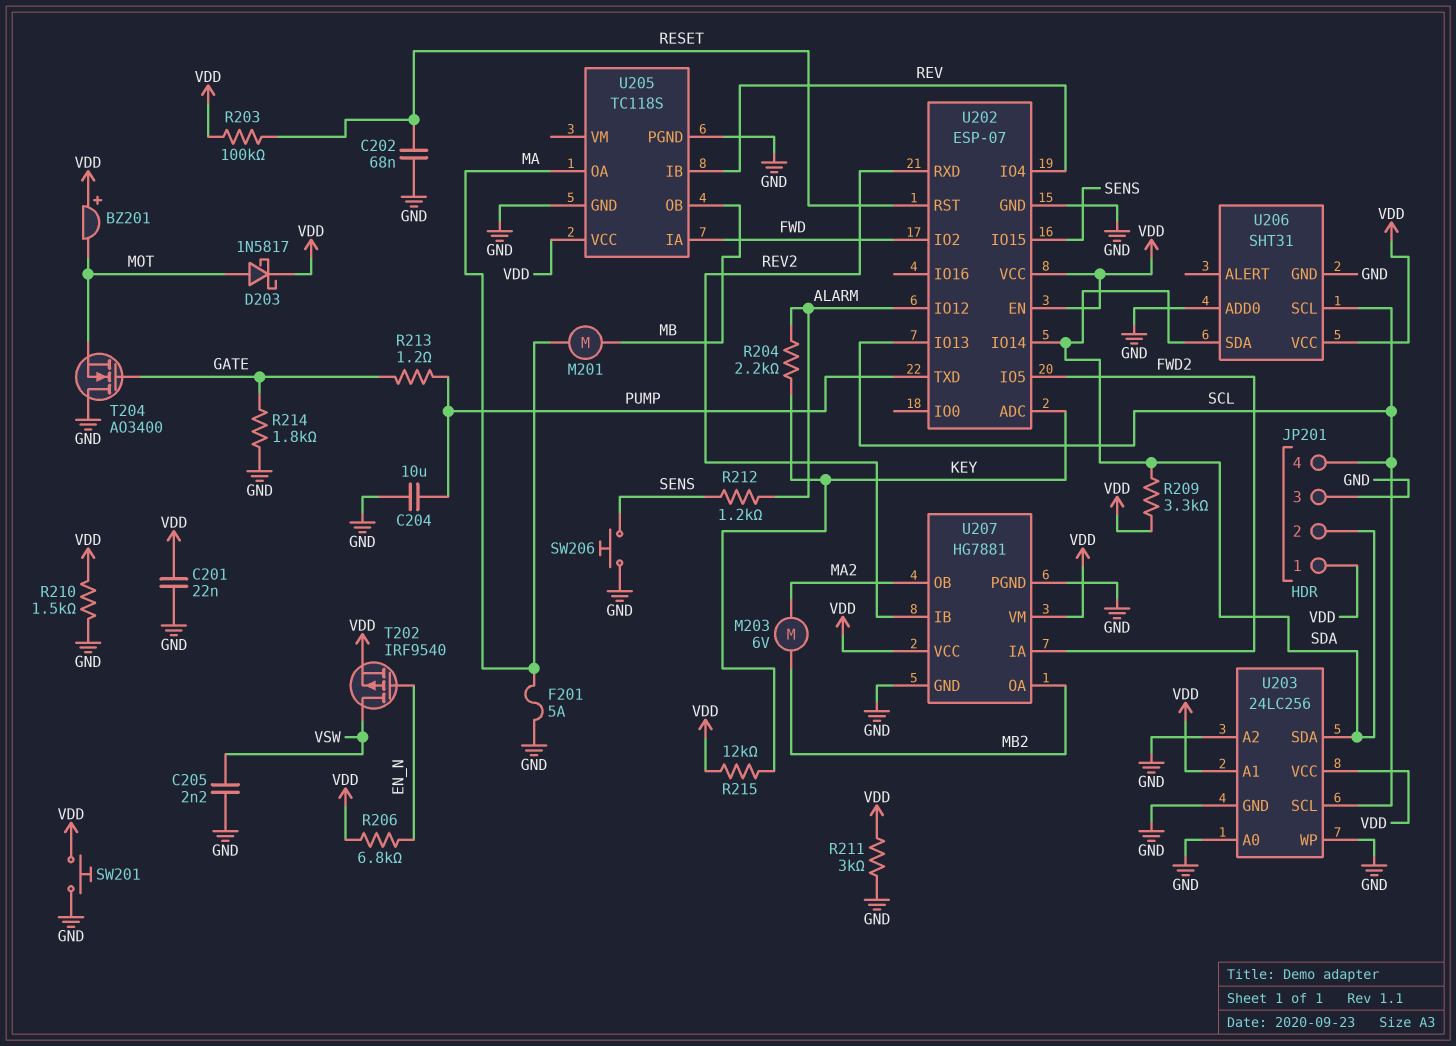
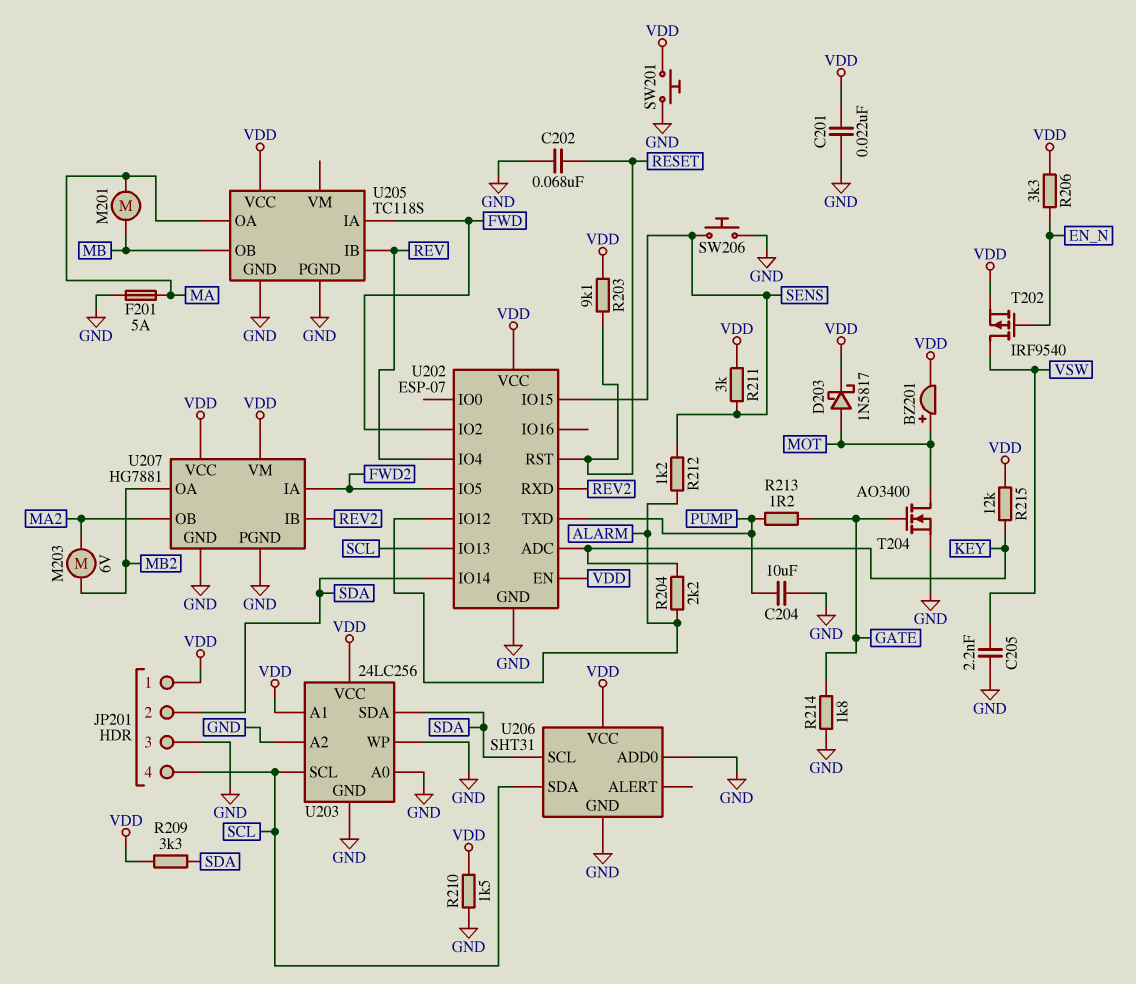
BZ201: buzzer (plus VDD, minus MOT) -> buzzer (plus MOT, minus VDD)
R203: 100k (RESET, VDD) -> 9.1k (RESET, VDD)
R206: 6.8k (EN_N, VDD) -> 3.3k (EN_N, VDD)
R211: 3k (GND, VDD) -> 3k (SENS, VDD)
T204: NMOS AO3400 (G GATE, D GND, S MOT) -> NMOS AO3400 (G GATE, D MOT, S GND)
U206 pin SCL: SCL -> SDA
U206 pin SDA: SDA -> SCL

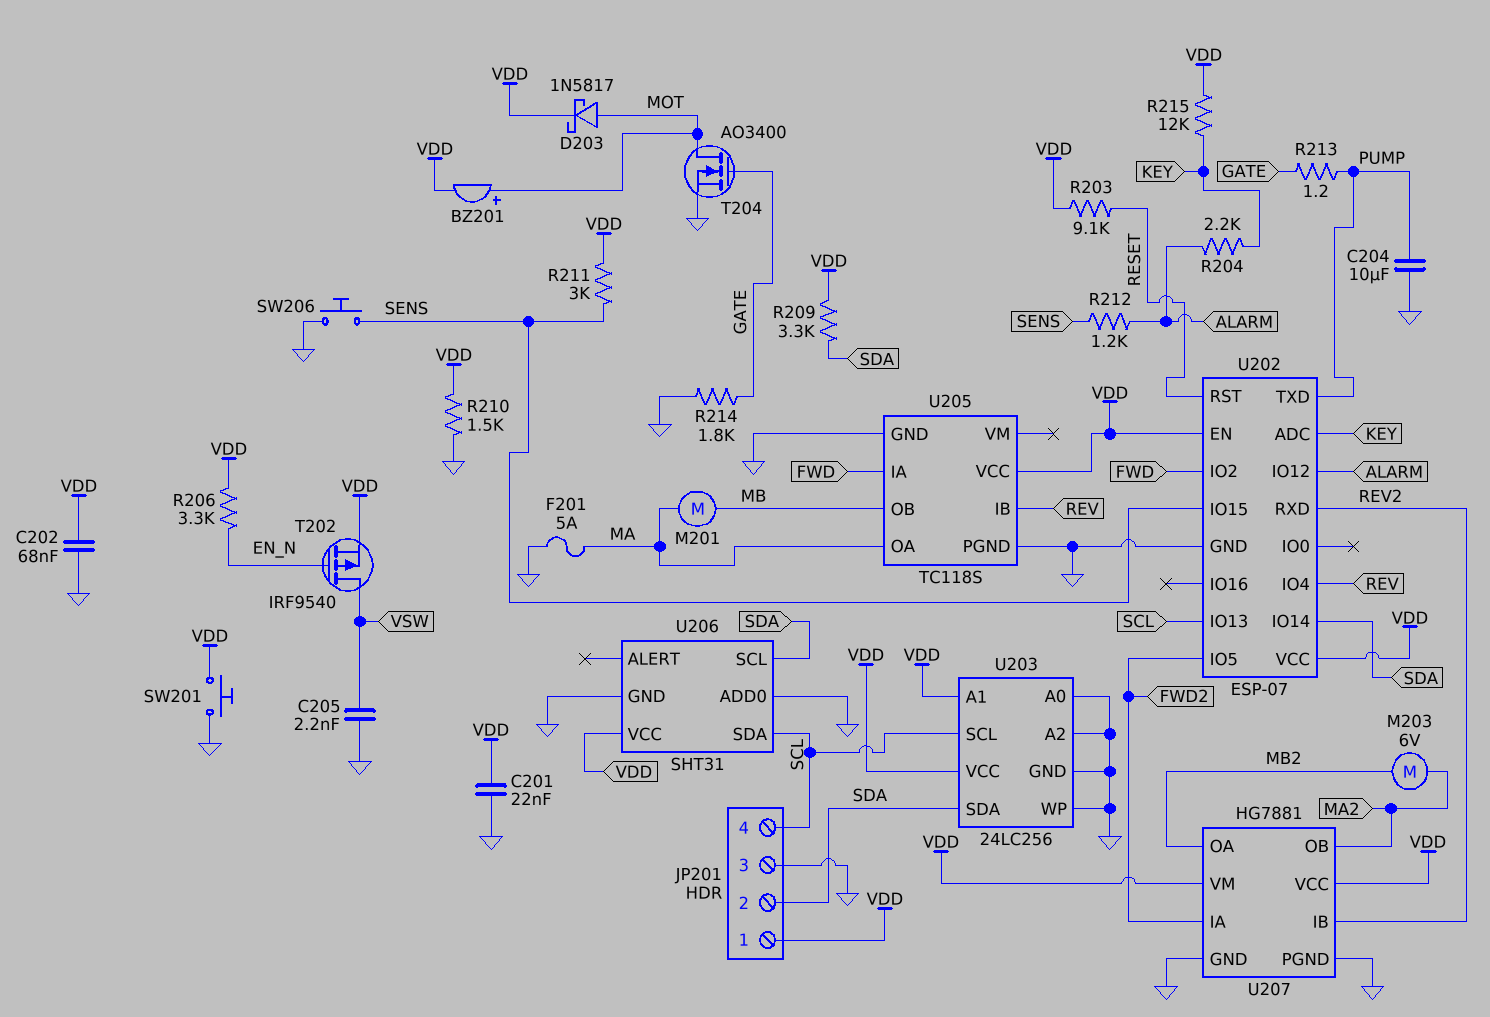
C202: 68nF (GND, RESET) -> 68nF (GND, VDD)

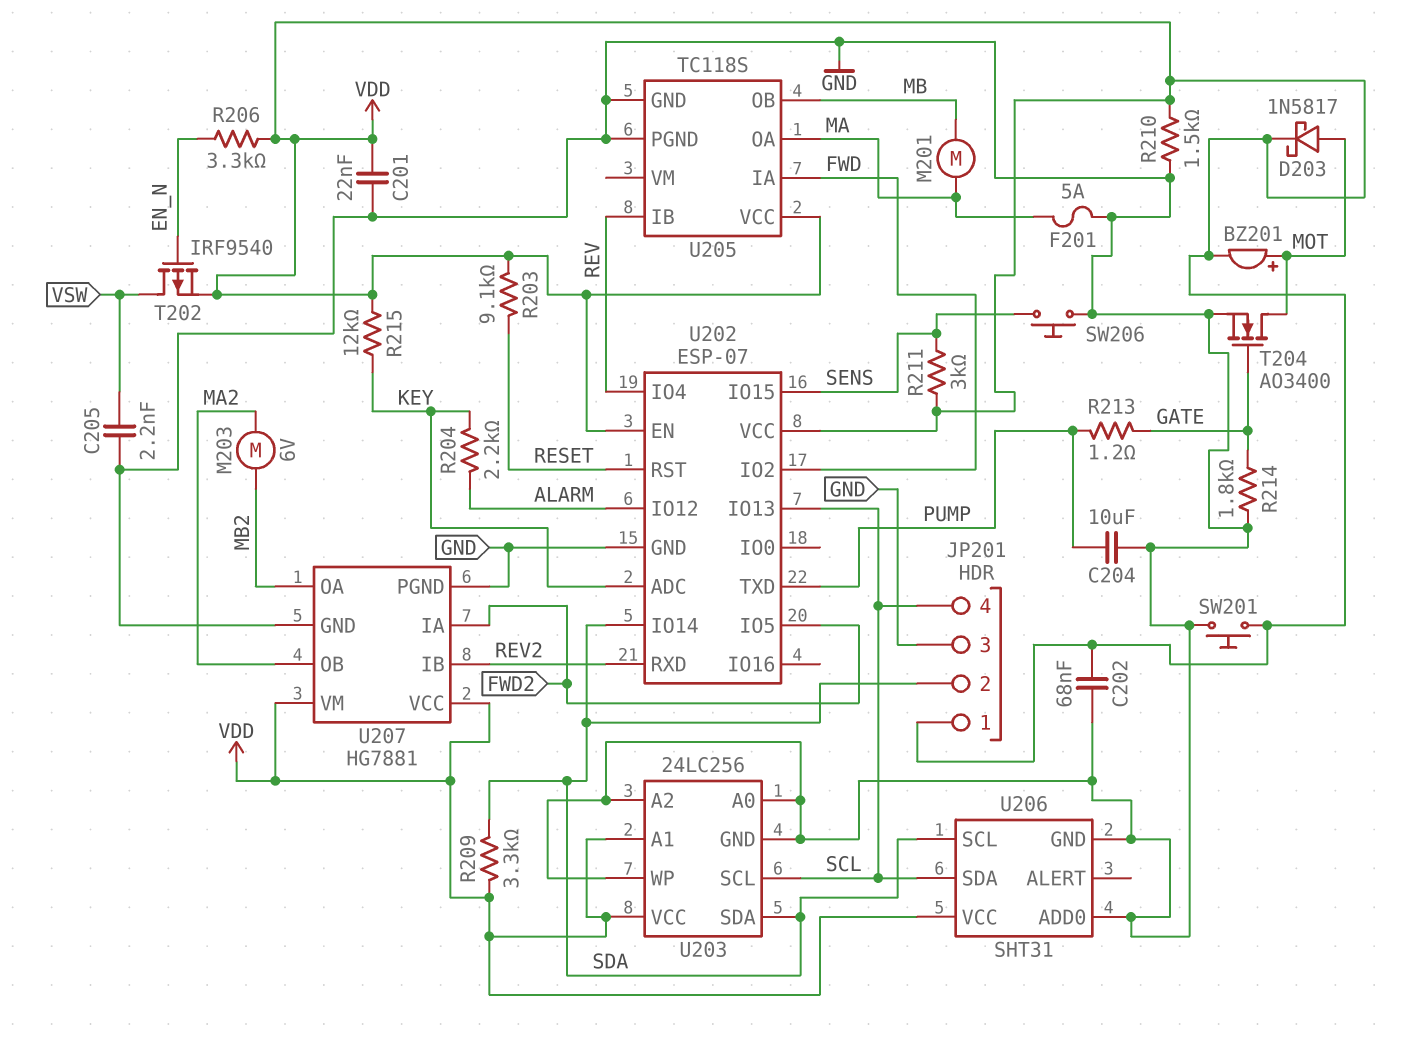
R212: 1.2k (ALARM, SENS) -> none

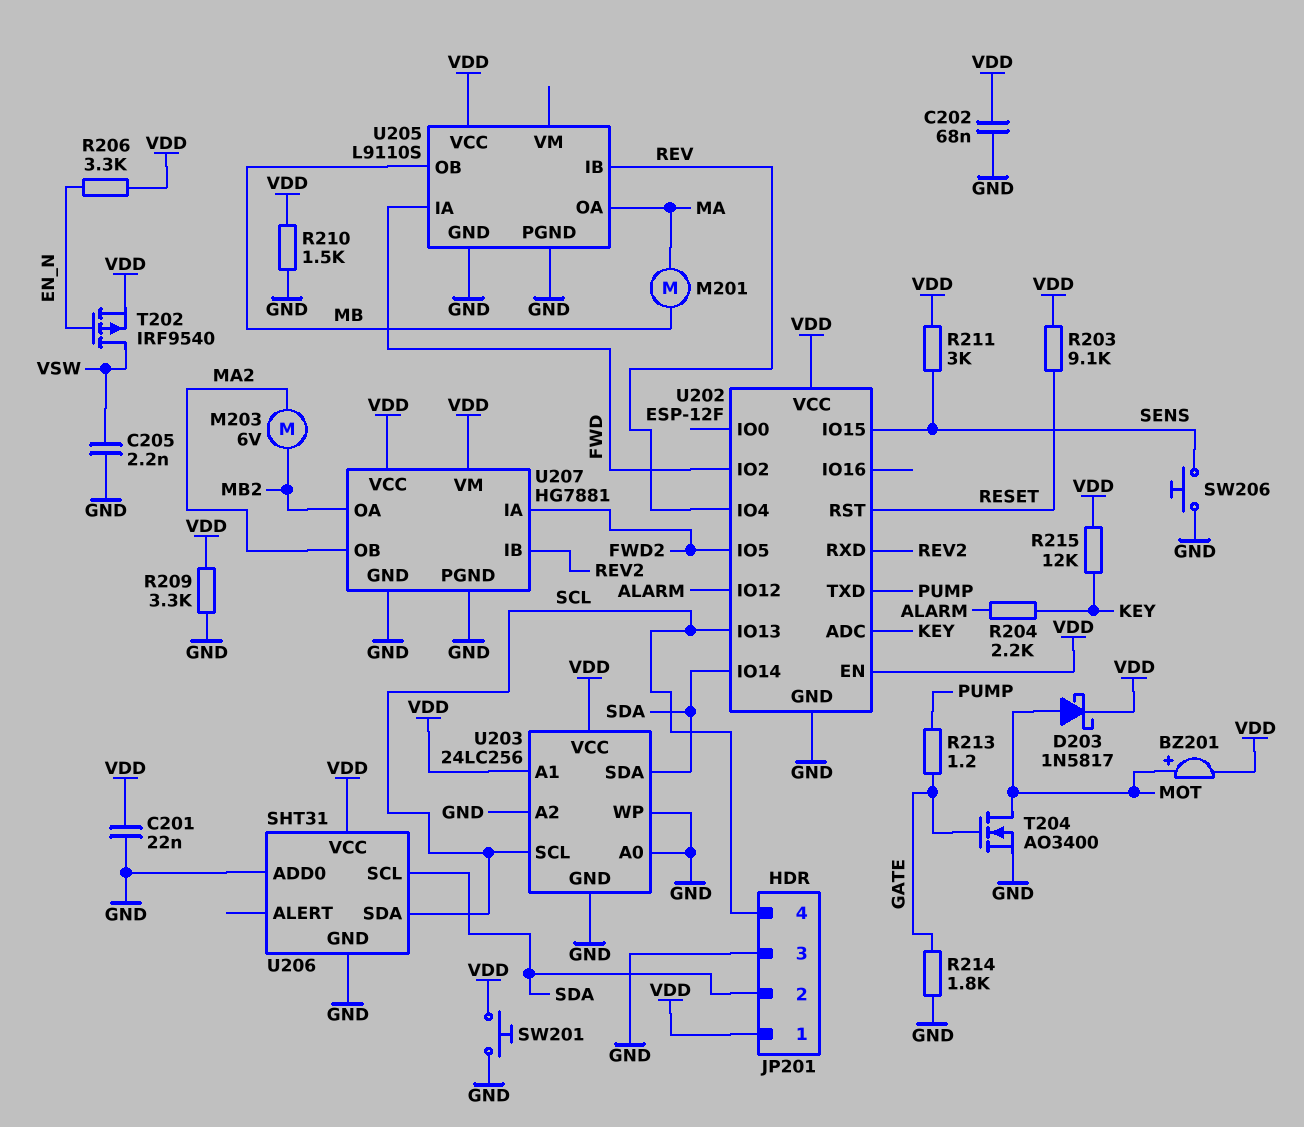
C204: 10uF (GND, PUMP) -> none
F201: 5A (GND, MA) -> none
R209: 3.3k (SDA, VDD) -> 3.3k (GND, VDD)
U202: ESP-07 -> ESP-12F
U205: TC118S -> L9110S

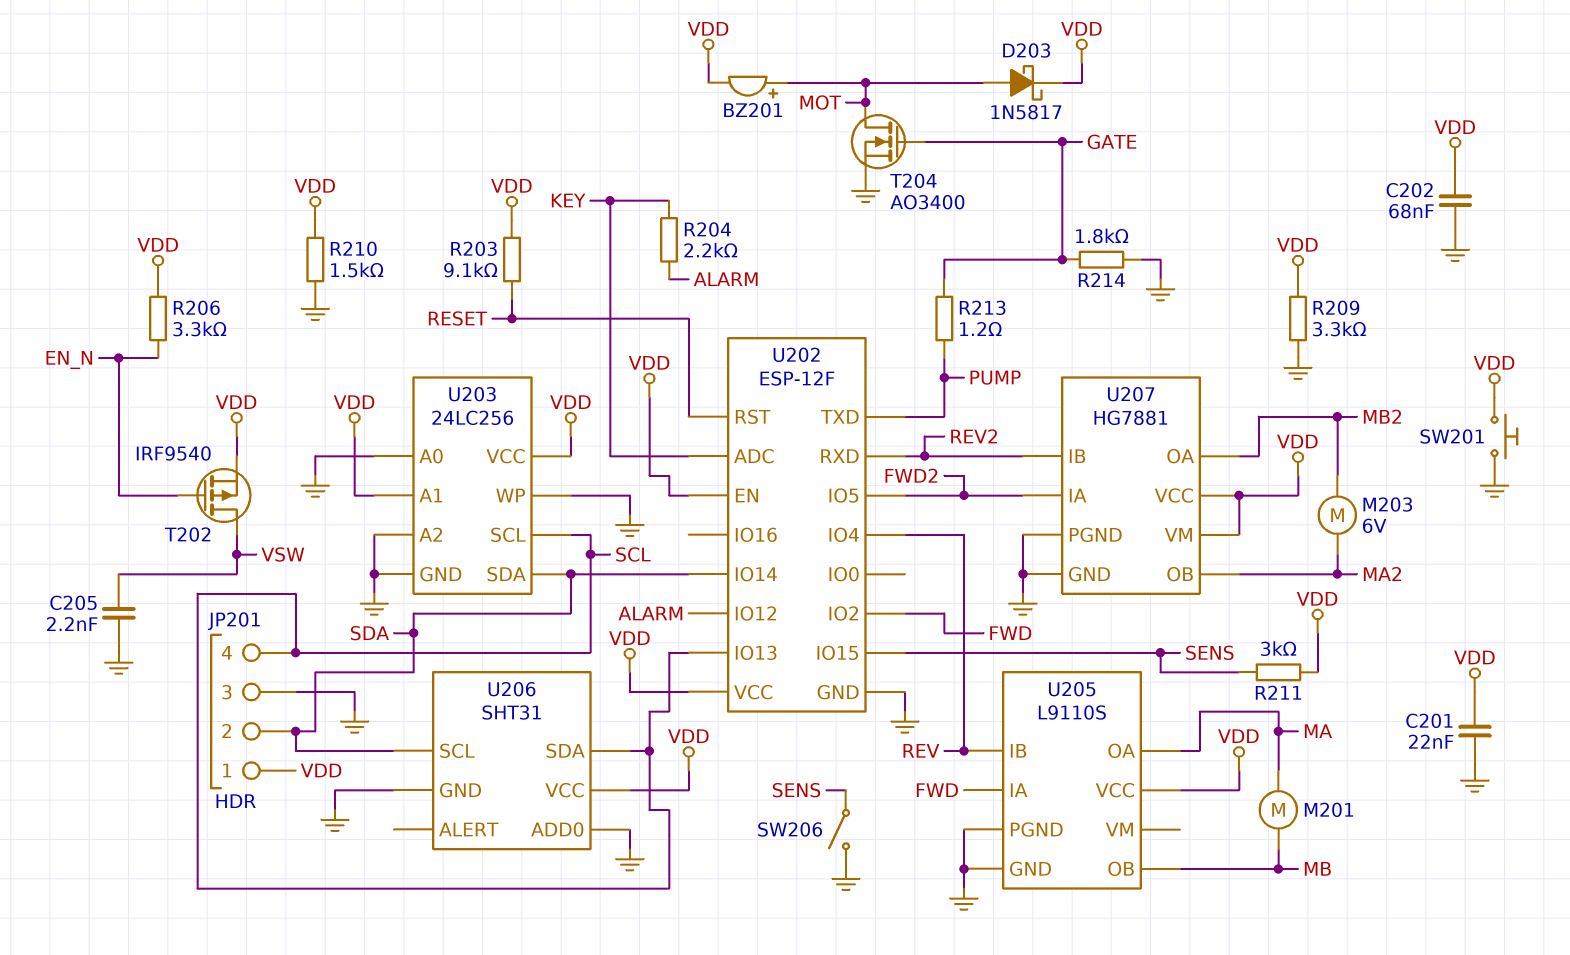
R215: 12k (KEY, VDD) -> none
SW206: button (GND, SENS) -> switch (GND, SENS)

